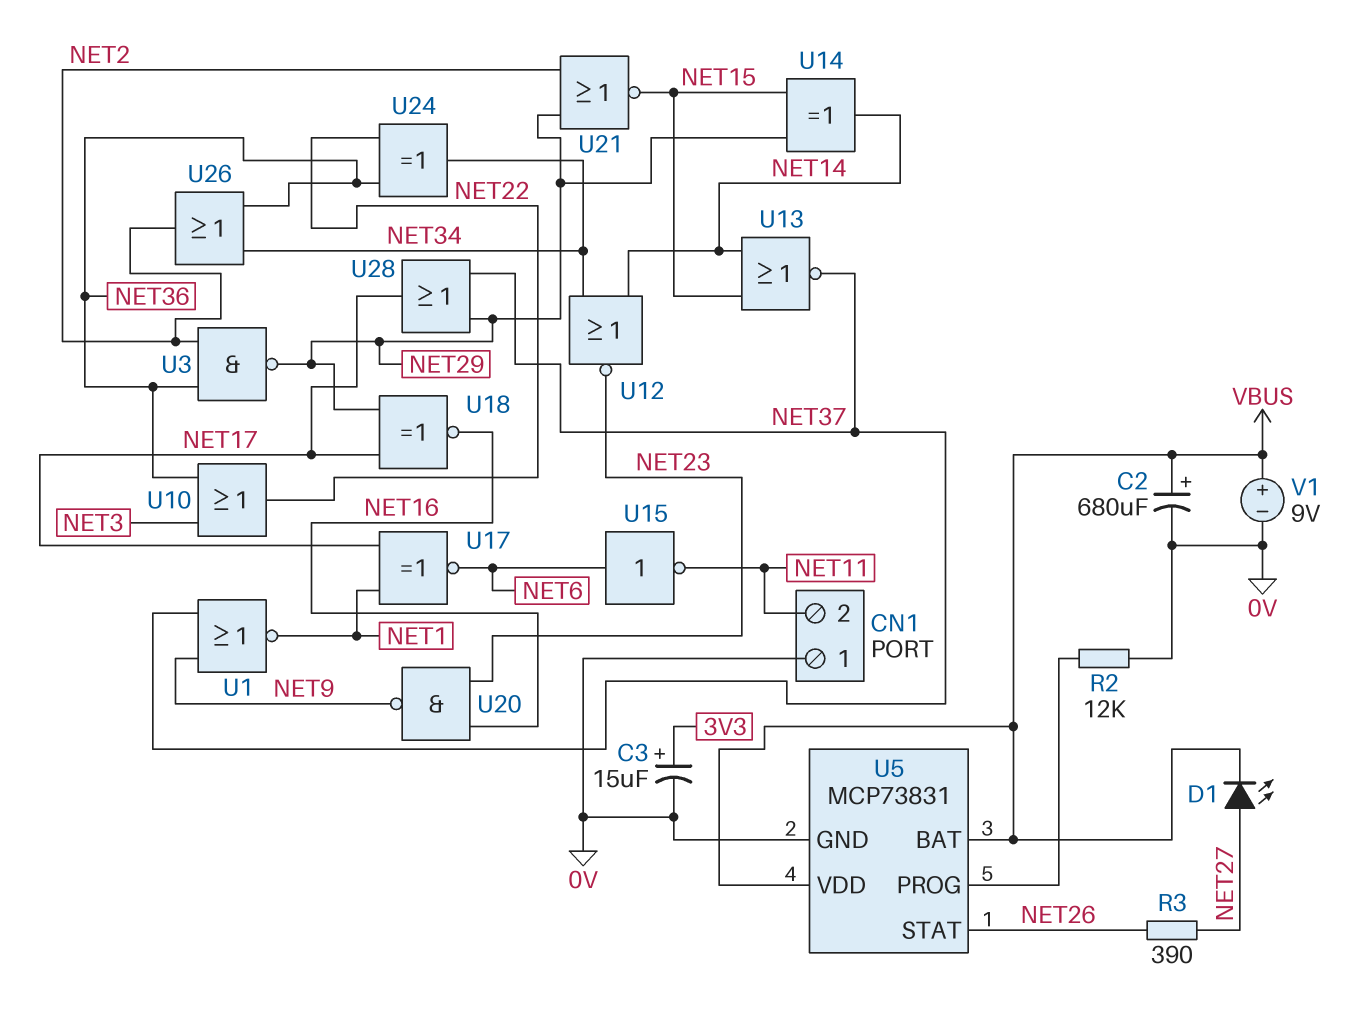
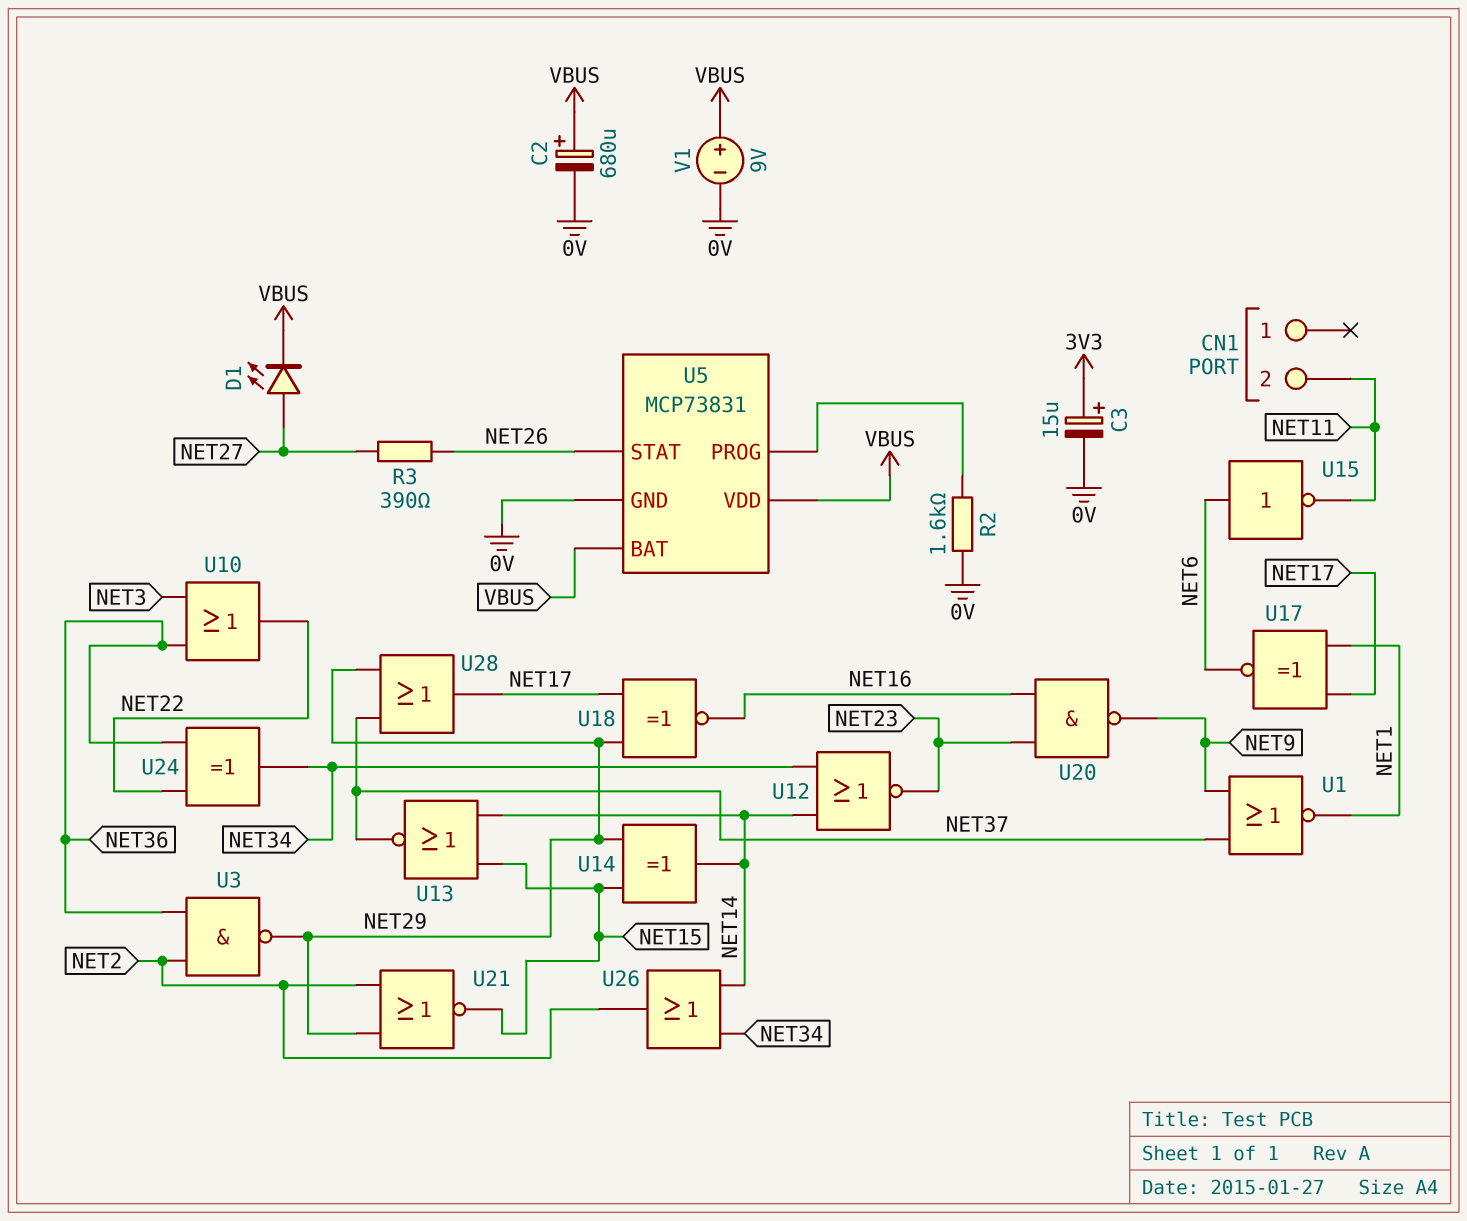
CN1 pin 1: 0V -> none
R2: 12k (0V, U5/PROG) -> 1.6k (0V, U5/PROG)
U26: OR (in NET34, in NET36, out NET2) -> OR (in NET14, in NET34, out NET2)

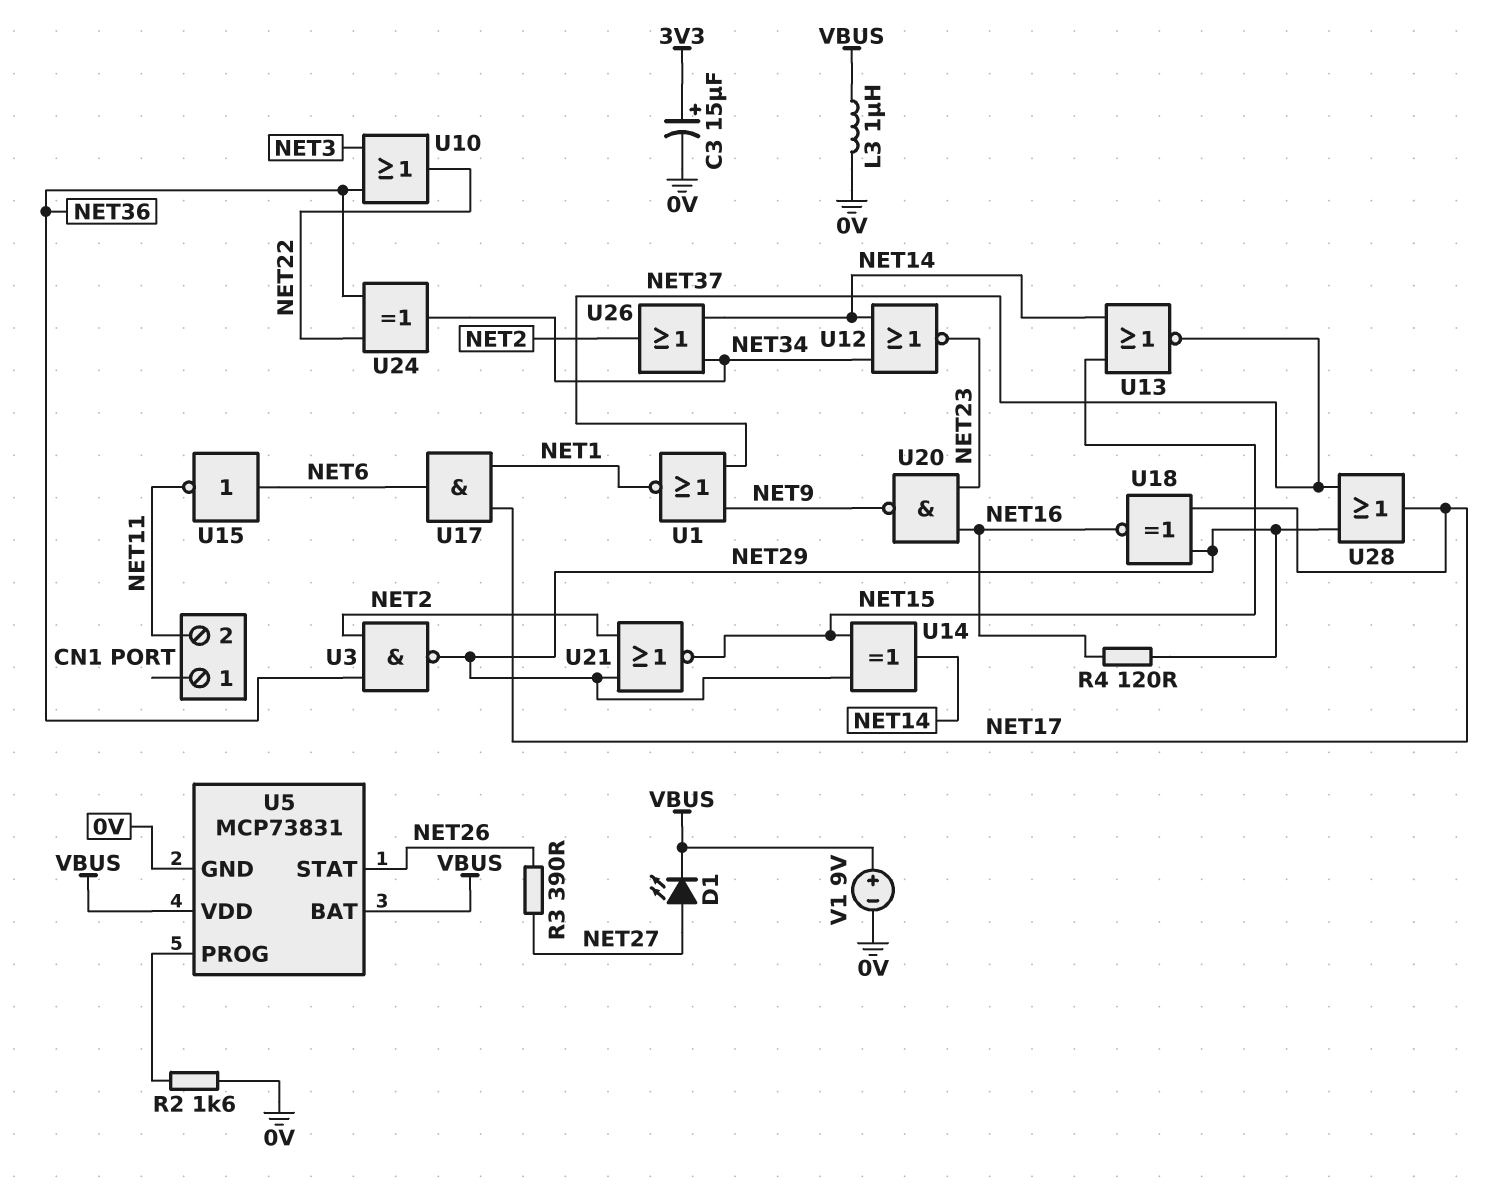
C2: 680uF (plus VBUS, minus 0V) -> none
L3: none -> 1uH (0V, VBUS)
R4: none -> 120 (NET16, NET29)
U17: XNOR (in NET1, in NET17, out NET6) -> AND (in NET1, in NET17, out NET6)

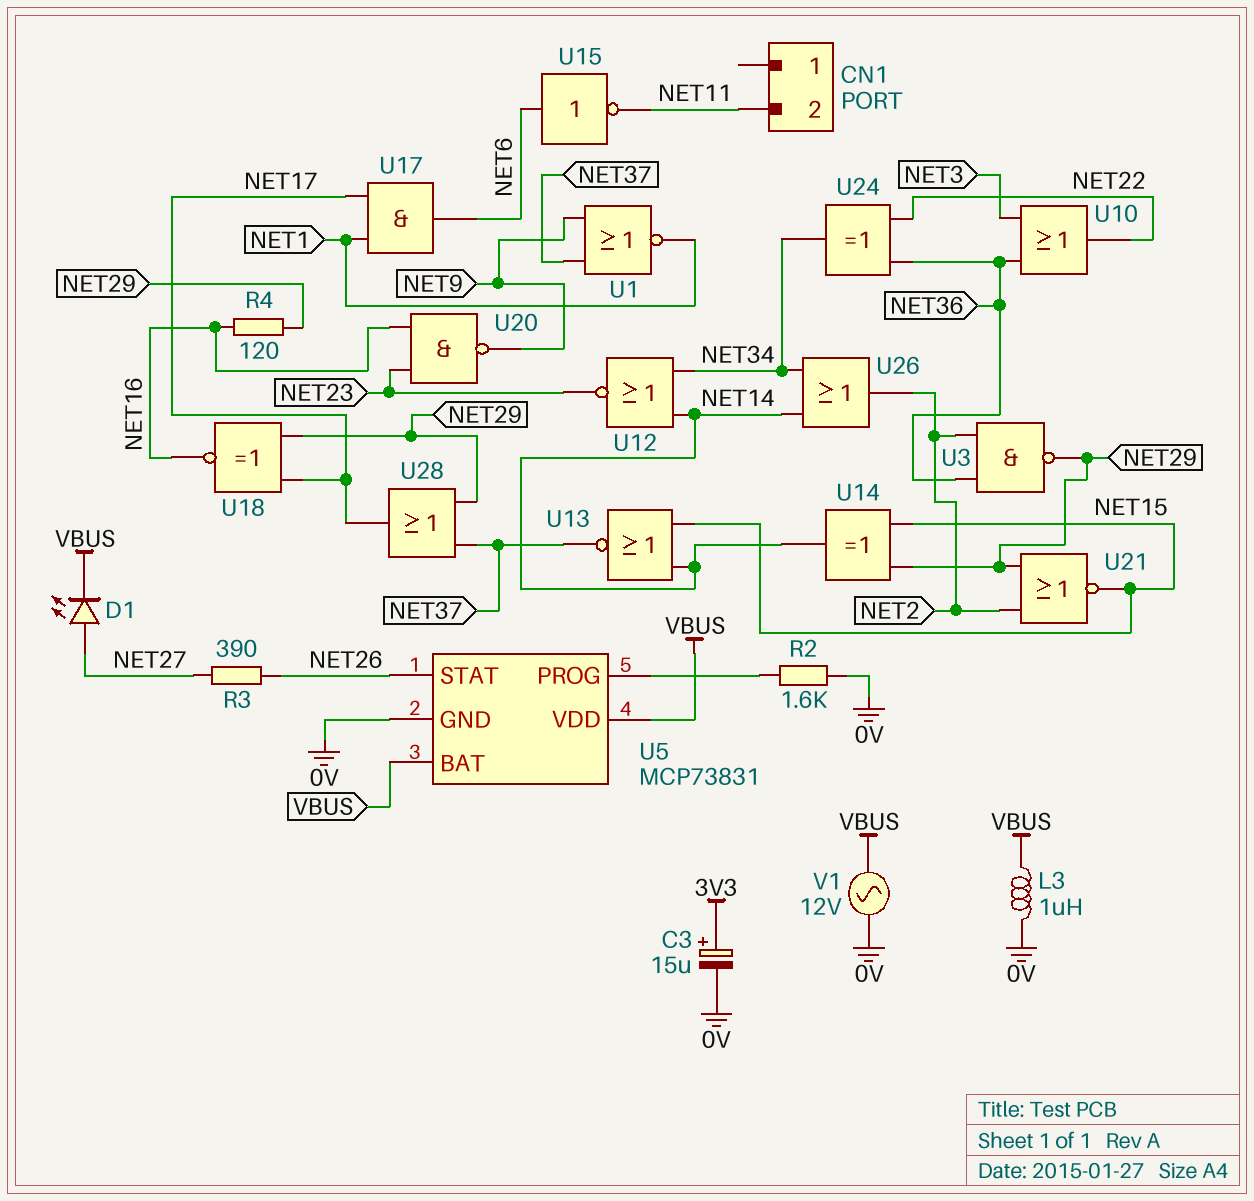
V1: 9V (plus VBUS, minus 0V) -> AC 12V (0V, VBUS)

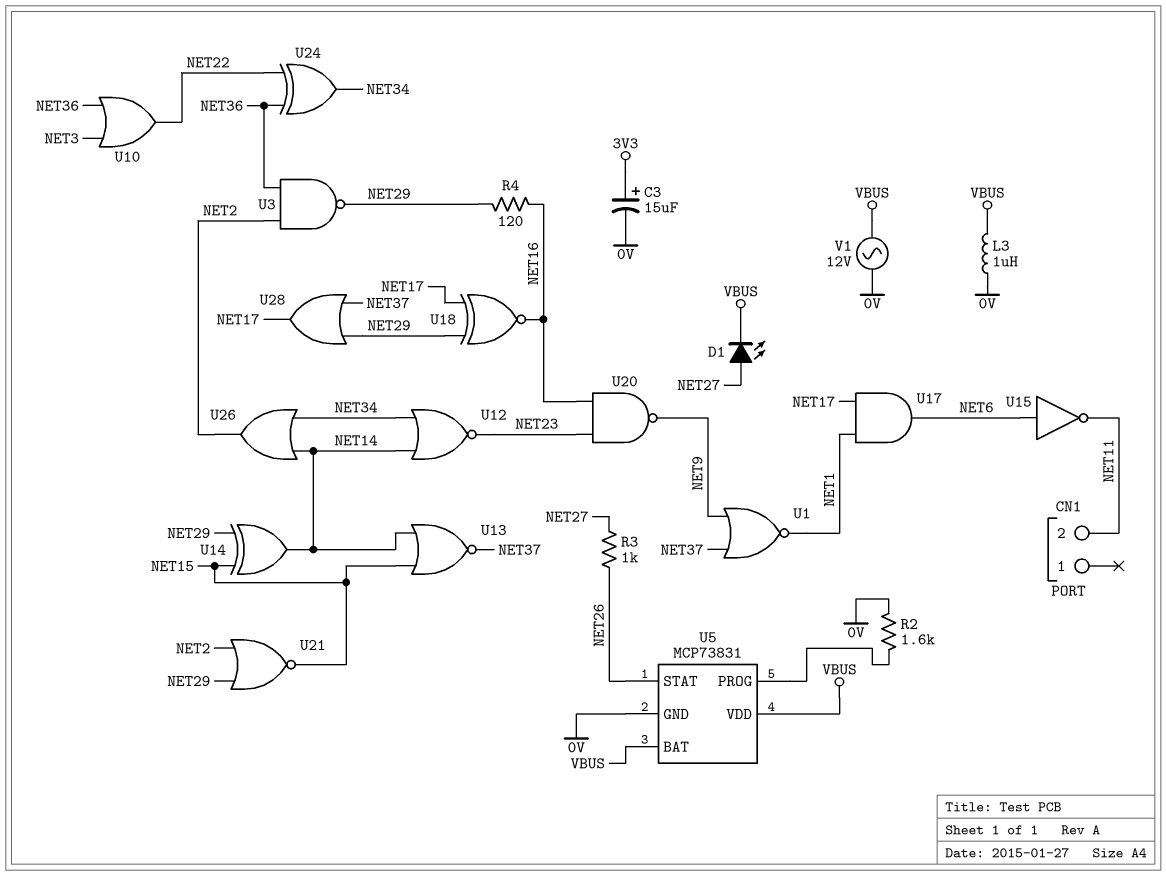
R3: 390 (NET26, NET27) -> 1k (NET26, NET27)

